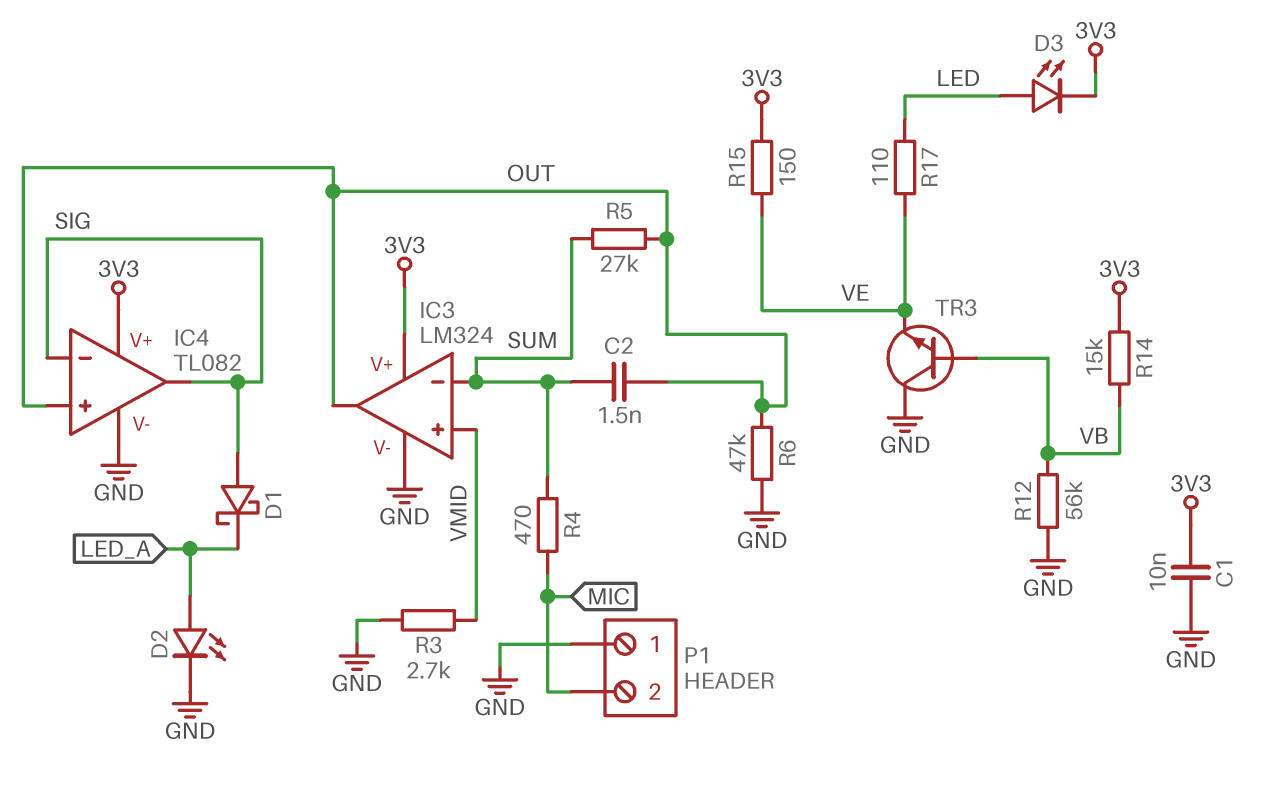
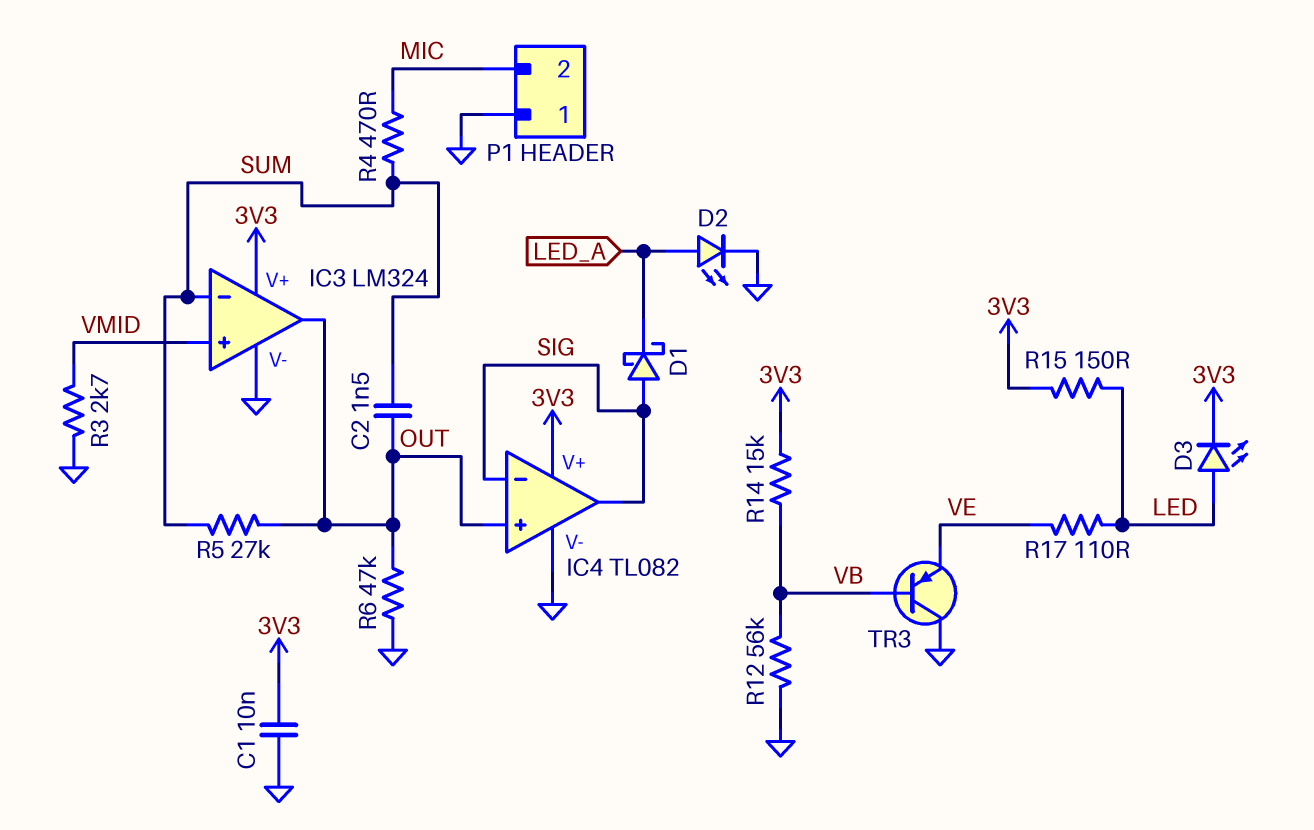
R15: 150 (3V3, VE) -> 150 (3V3, LED)
TR3: NPN (B VB, C GND, E VE) -> PNP (B VB, C GND, E VE)

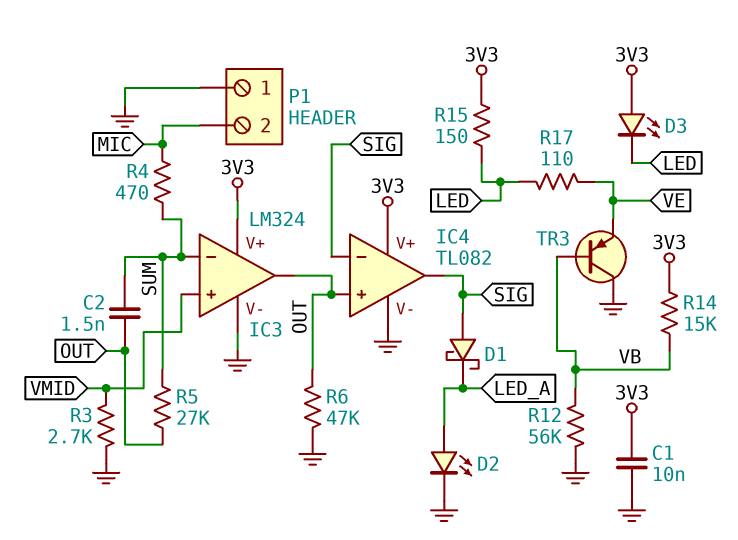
D3: LED (A LED, K 3V3) -> LED (A 3V3, K LED)

